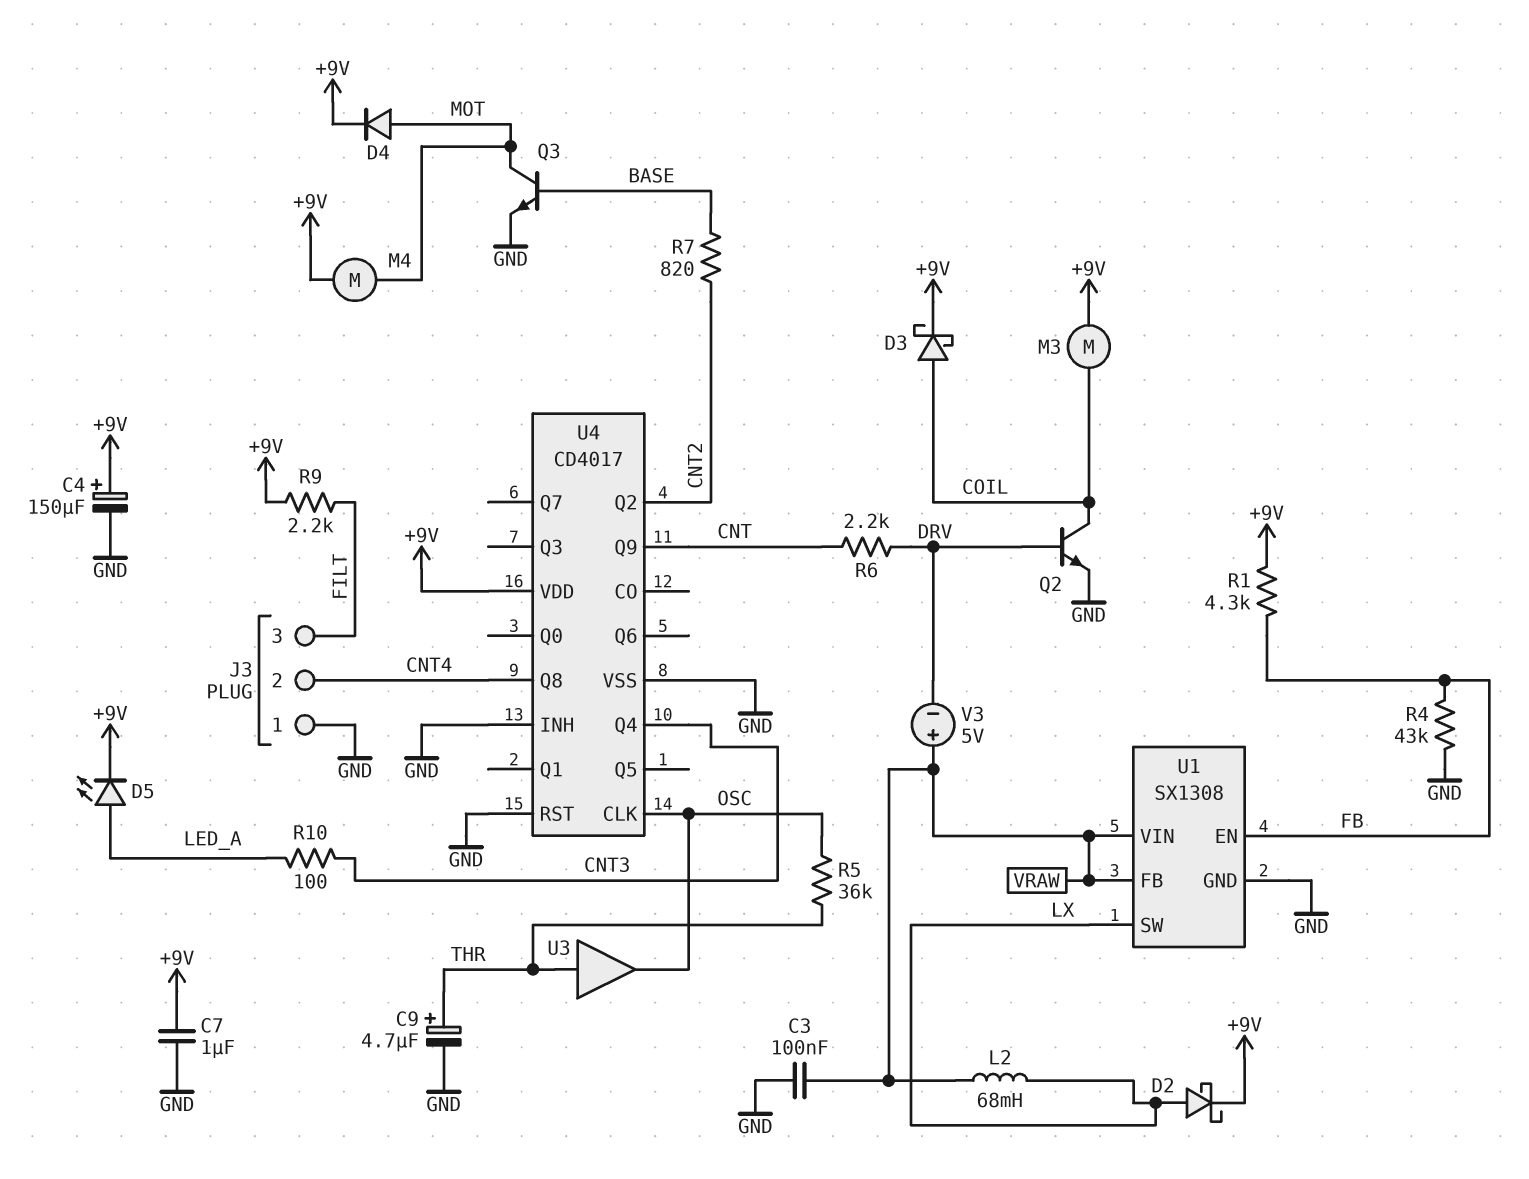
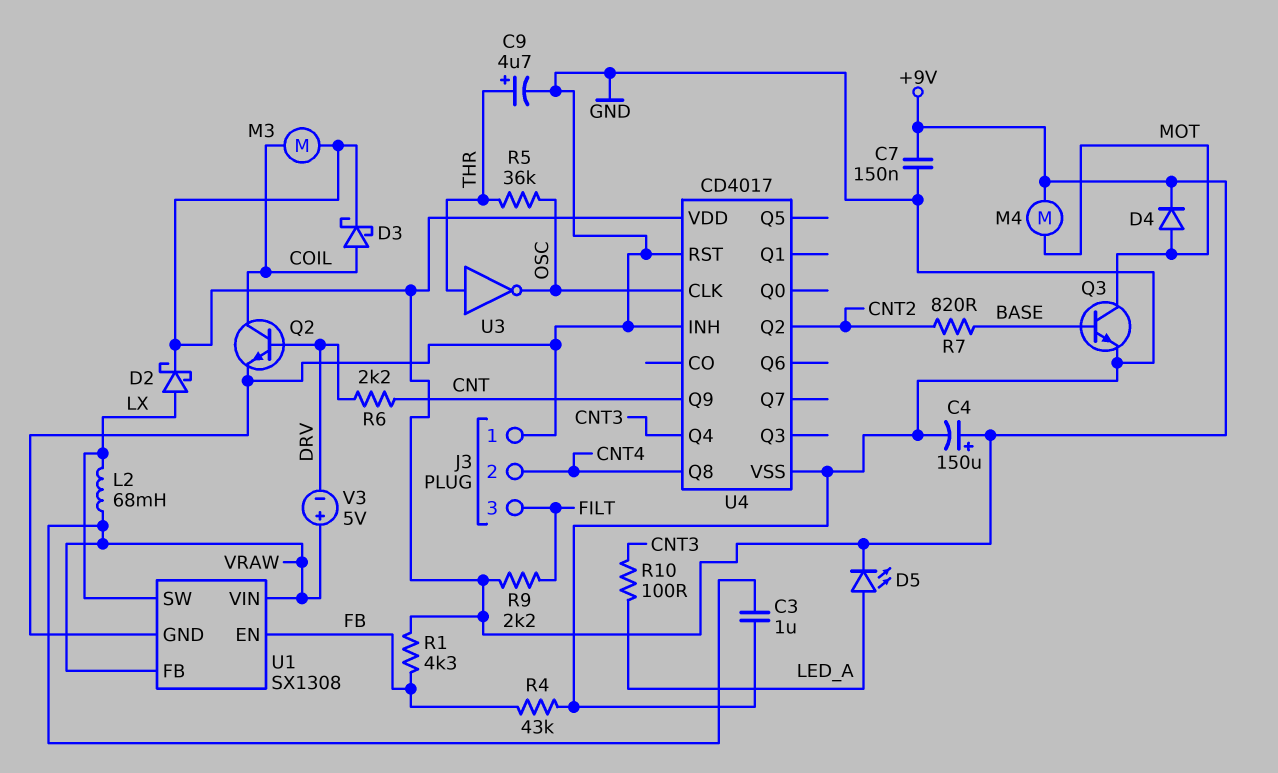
C3: 100nF (GND, VRAW) -> 1uF (GND, VRAW)
C7: 1uF (+9V, GND) -> 150nF (+9V, GND)
U3: buffer (in THR, out OSC) -> NOT (in THR, out OSC)

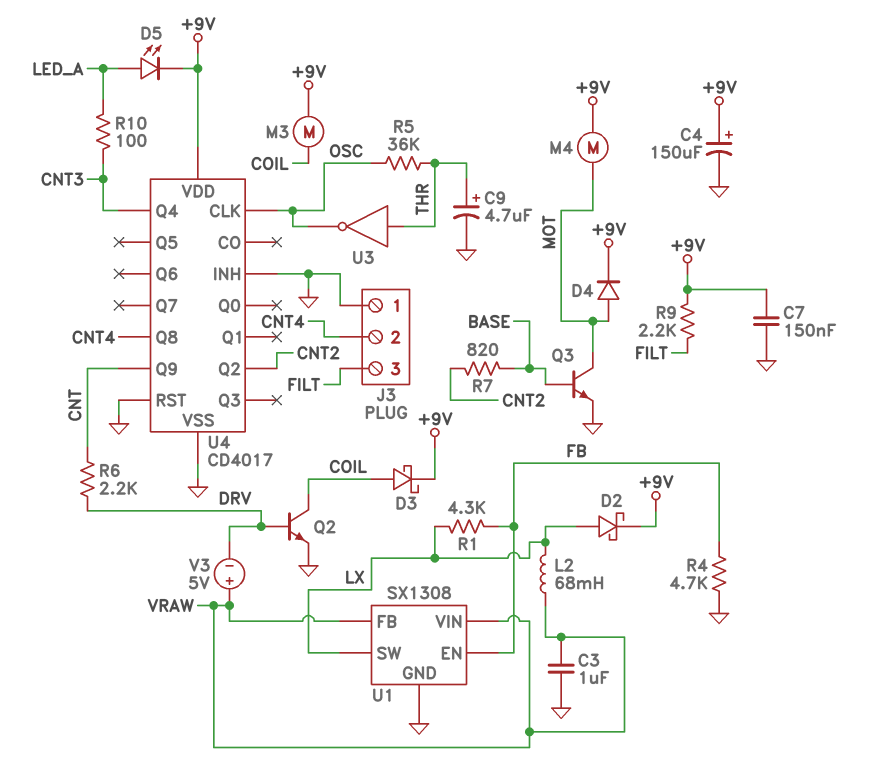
R1: 4.3k (+9V, FB) -> 4.3k (FB, LX)
R4: 43k (FB, GND) -> 4.7k (FB, GND)

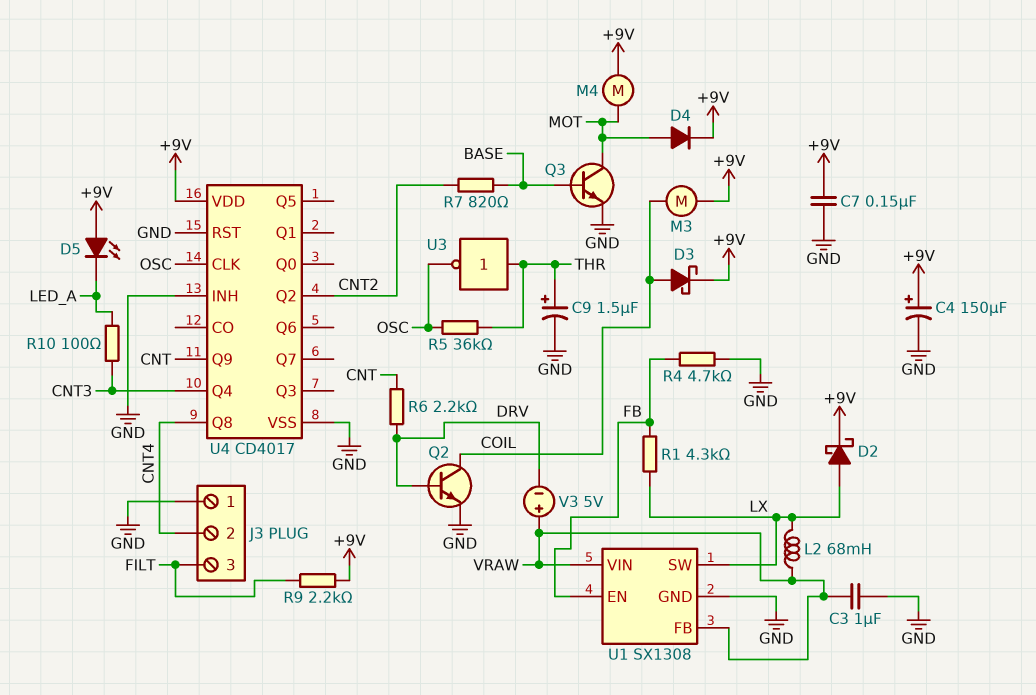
C9: 4.7uF (plus THR, minus GND) -> 1.5uF (plus THR, minus GND)
D5: LED (A LED_A, K +9V) -> LED (A +9V, K LED_A)

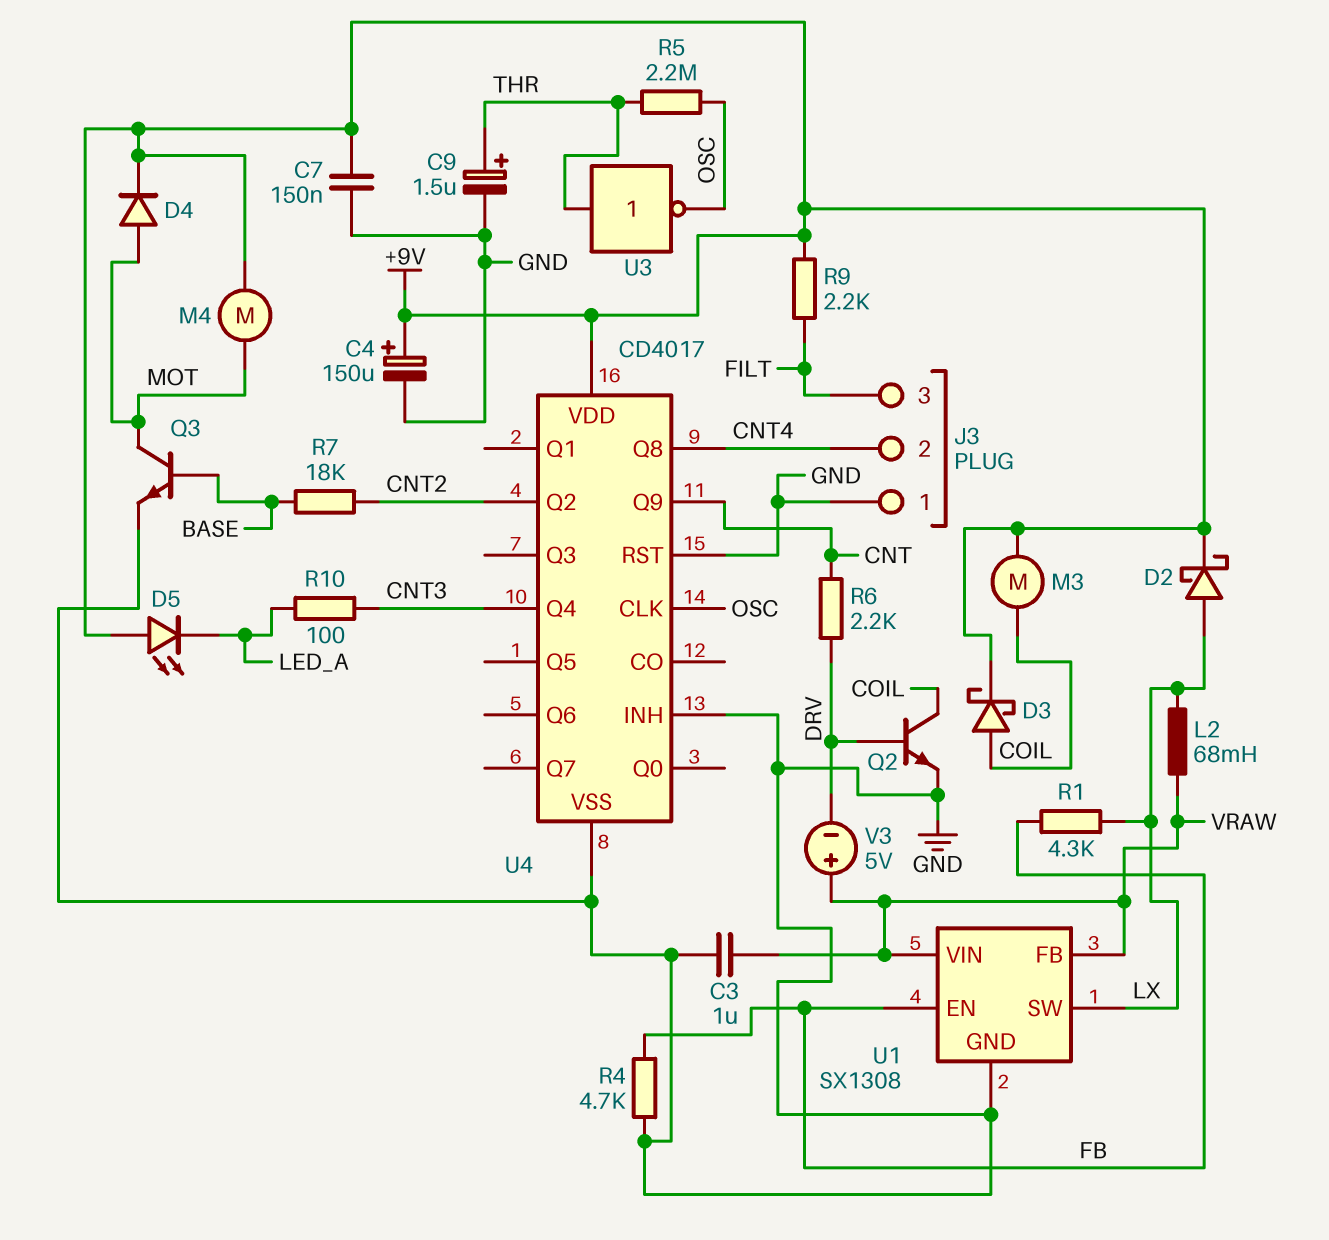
R5: 36k (OSC, THR) -> 2.2M (OSC, THR)
R7: 820 (BASE, CNT2) -> 18k (BASE, CNT2)

